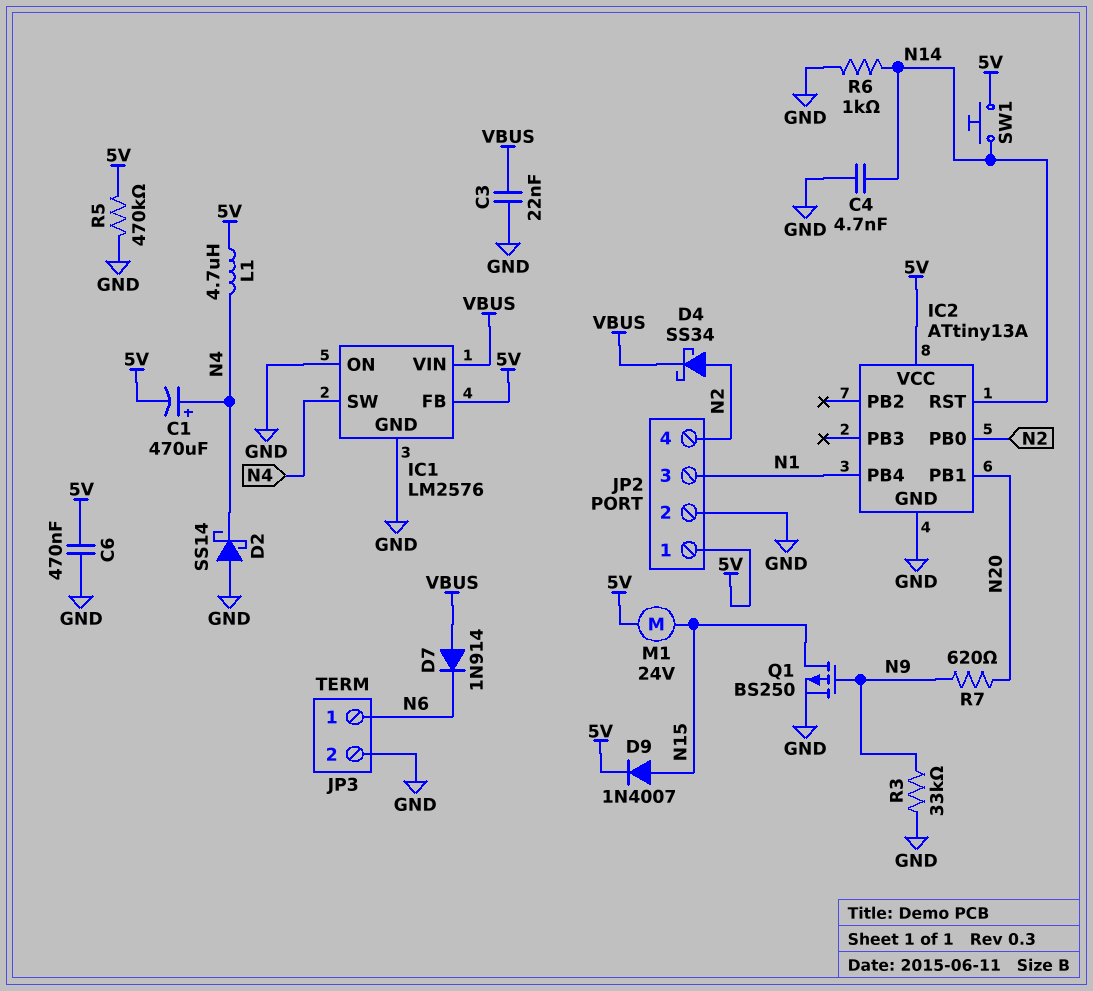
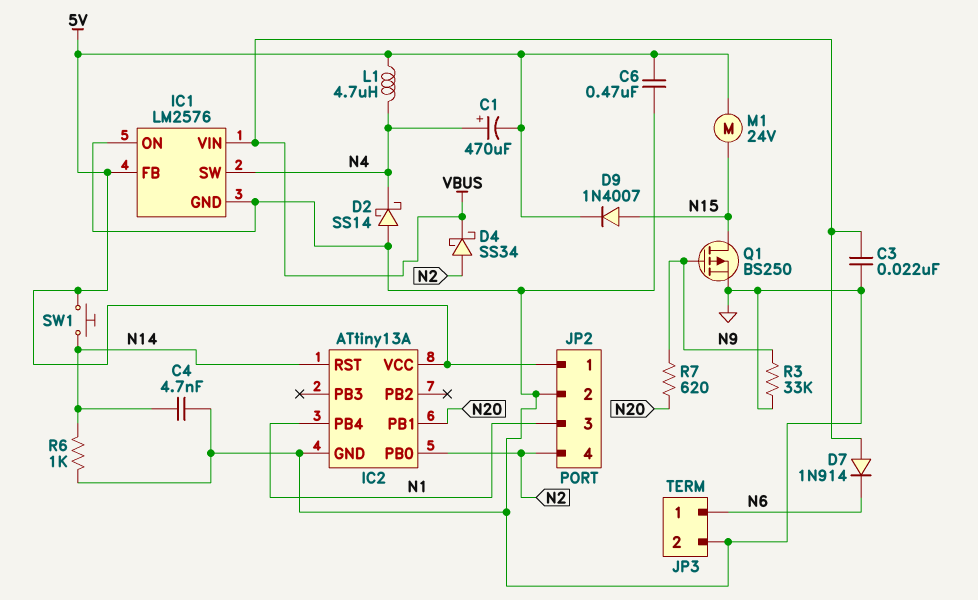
R5: 470k (5V, GND) -> none

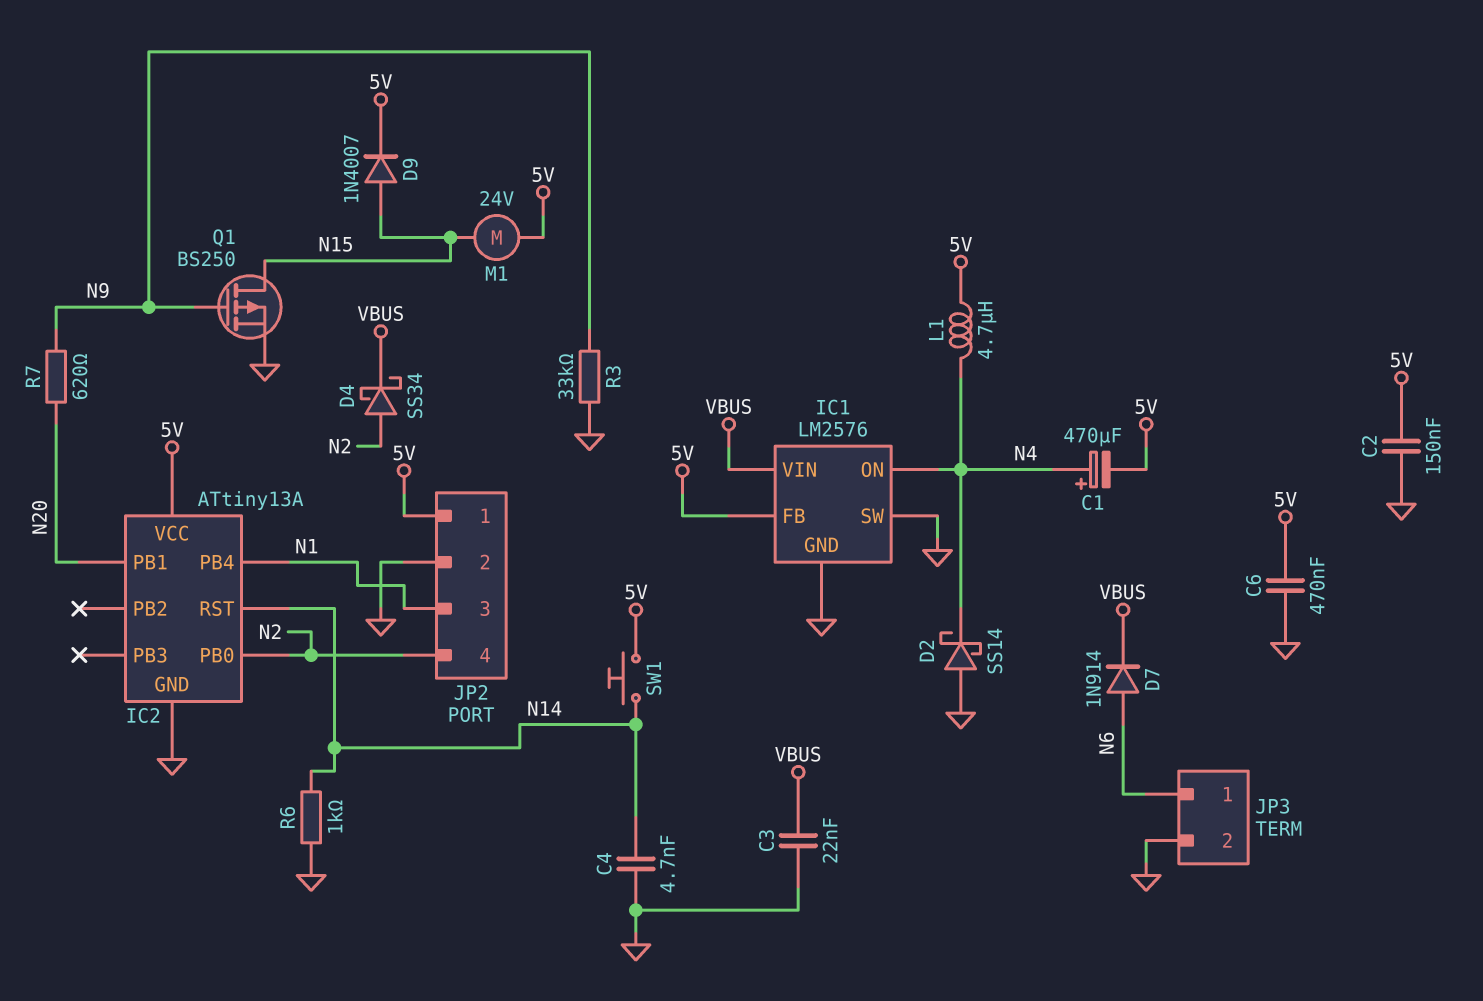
C2: none -> 150nF (5V, GND)
D7: diode 1N914 (A VBUS, K N6) -> diode 1N914 (A N6, K VBUS)
IC1 pin ON: GND -> N4
IC1 pin SW: N4 -> GND

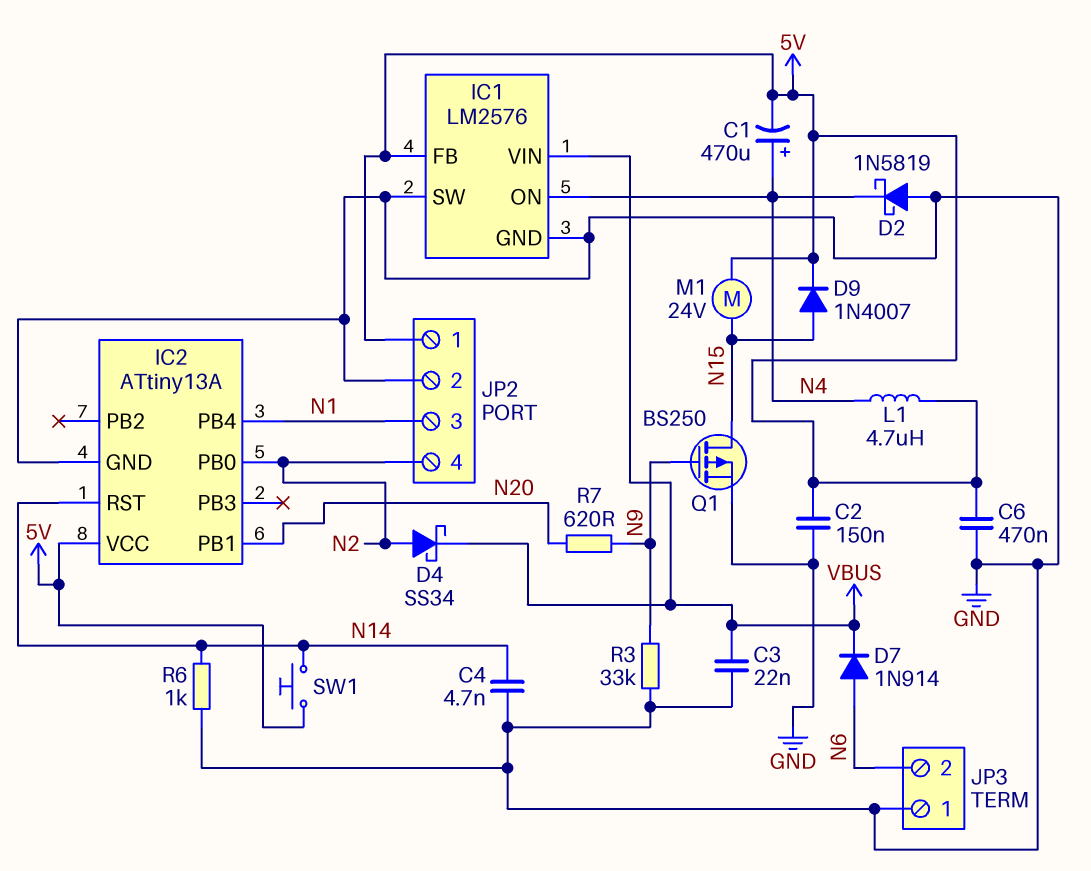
D2: schottky SS14 (A GND, K N4) -> schottky 1N5819 (A GND, K N4)
JP3 pin 1: N6 -> GND
JP3 pin 2: GND -> N6

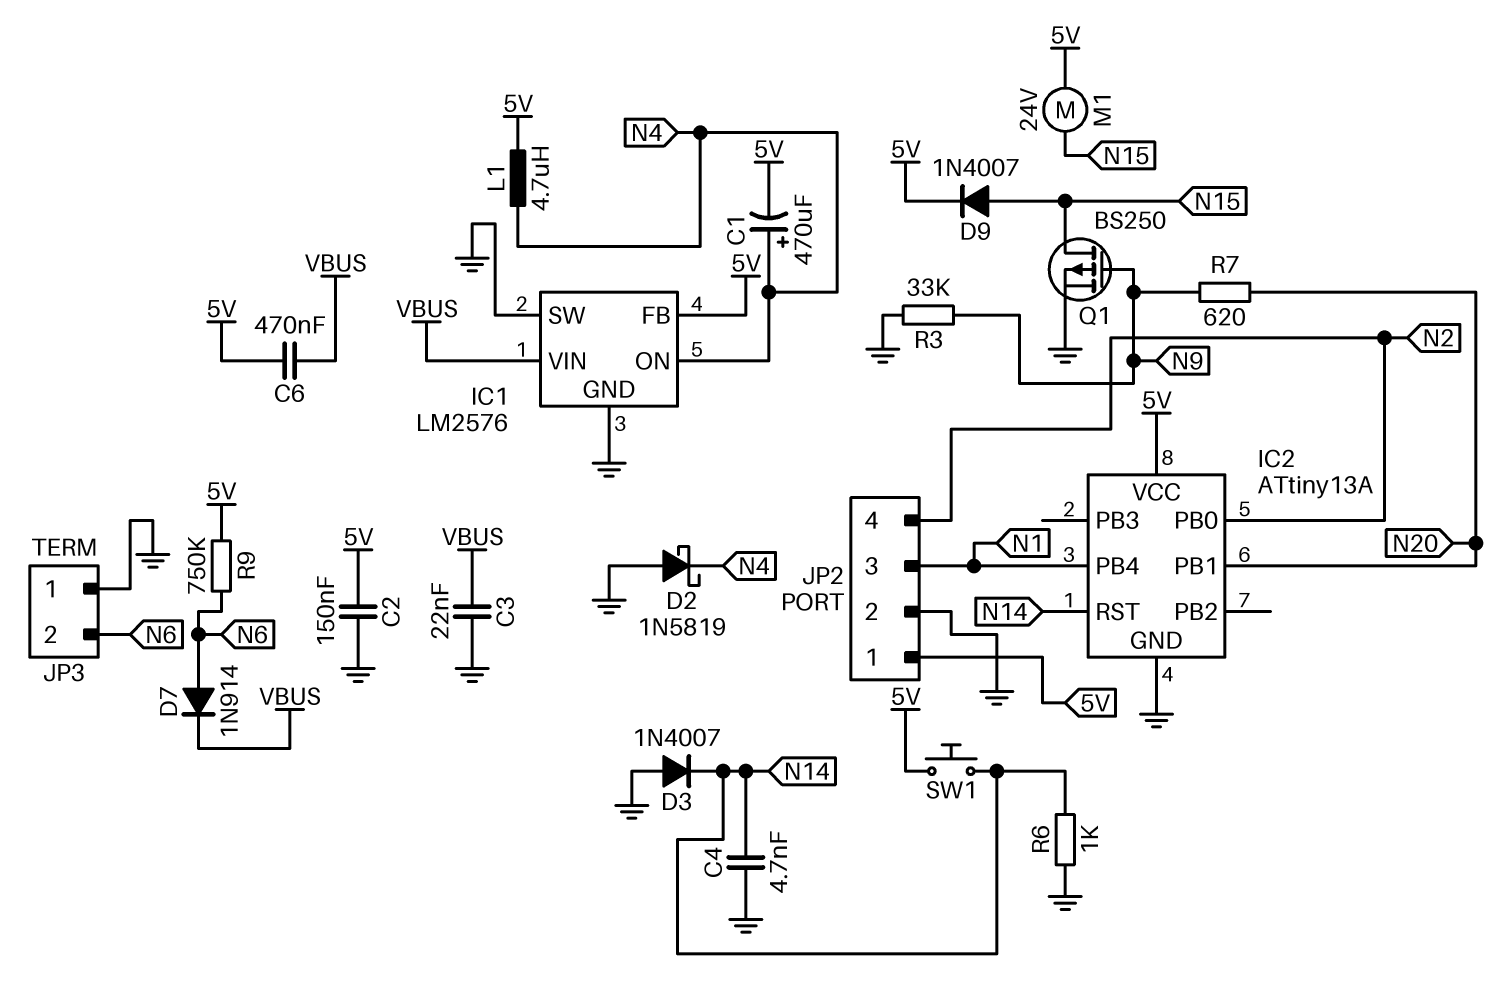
C6: 470nF (5V, GND) -> 470nF (5V, VBUS)
D3: none -> diode 1N4007 (A GND, K N14)
D4: schottky SS34 (A N2, K VBUS) -> none
R9: none -> 750k (5V, N6)

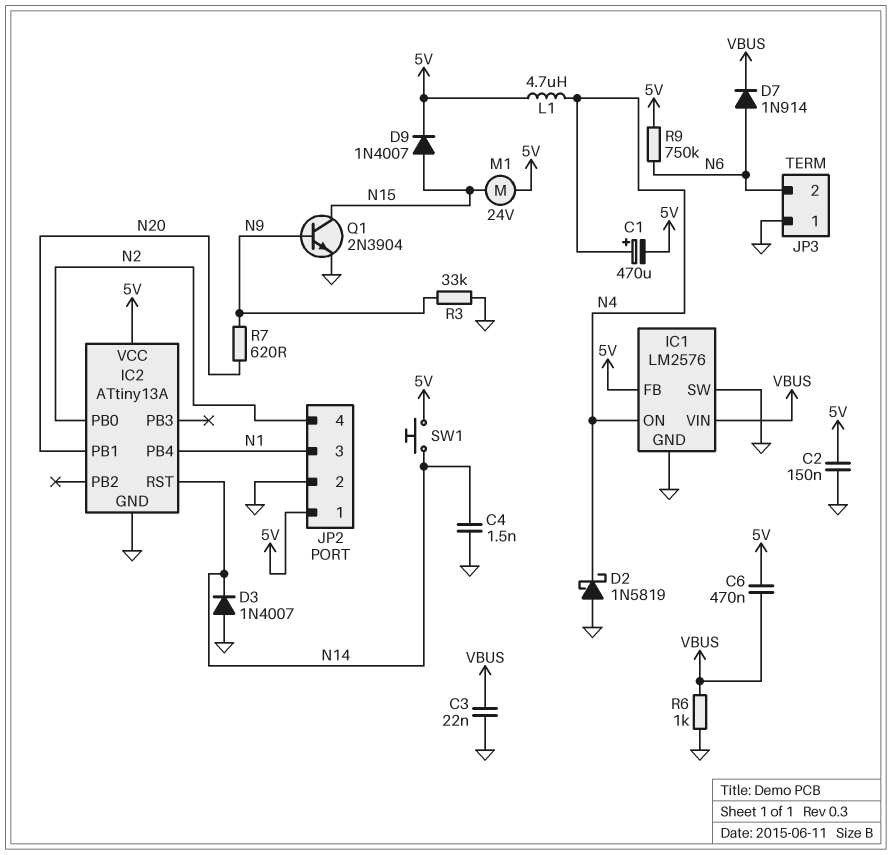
C4: 4.7nF (GND, N14) -> 1.5nF (GND, N14)
Q1: PMOS BS250 (G N9, D N15, S GND) -> NPN 2N3904 (B N9, C N15, E GND)
R6: 1k (GND, N14) -> 1k (GND, VBUS)

